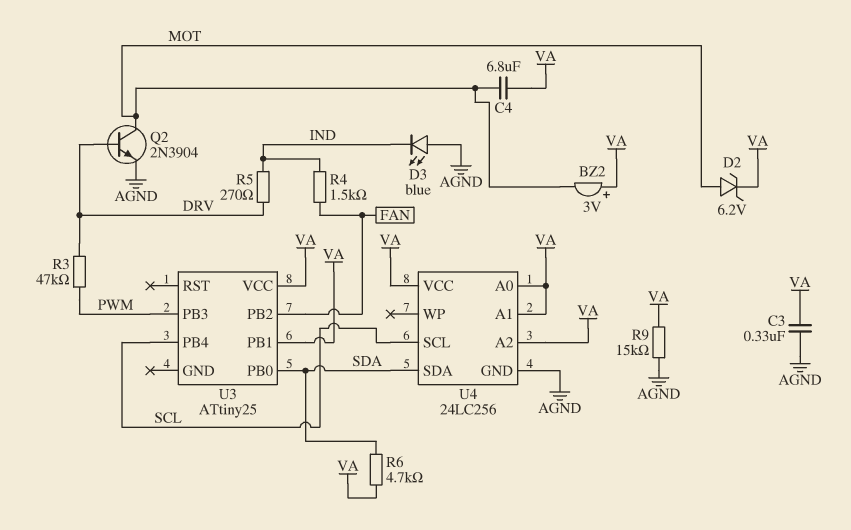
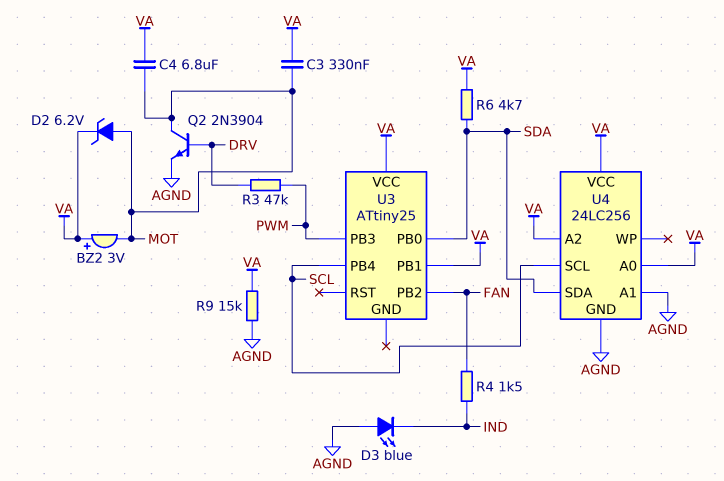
C3: 330nF (AGND, VA) -> 330nF (MOT, VA)
R5: 270 (DRV, IND) -> none
U4 pin A1: VA -> AGND

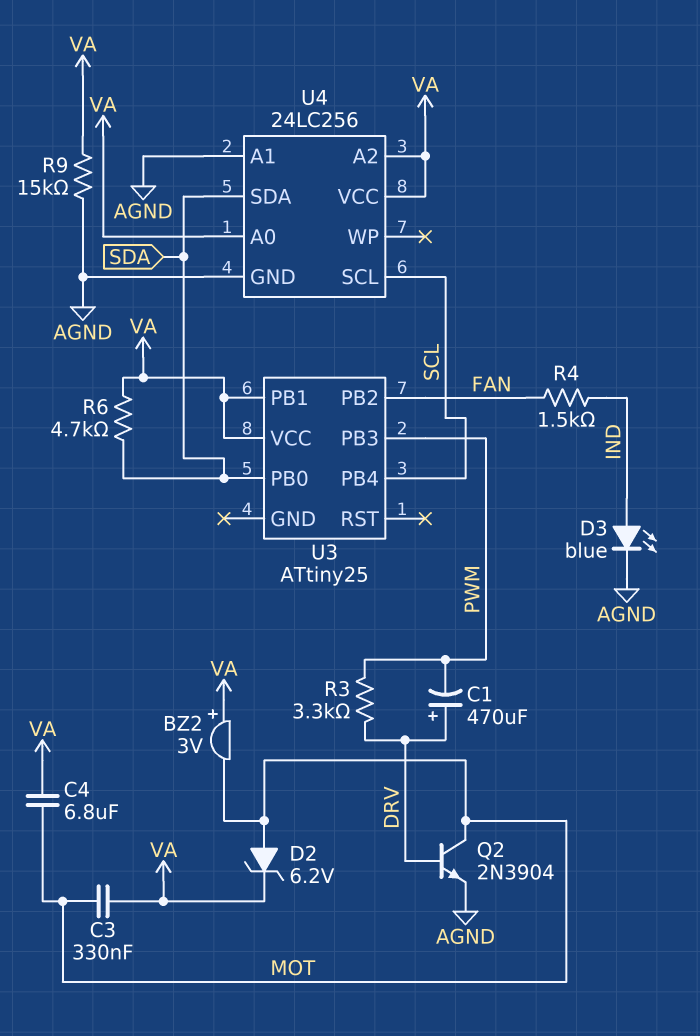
C1: none -> 470uF (plus DRV, minus PWM)
D3: LED blue (A AGND, K IND) -> LED blue (A IND, K AGND)
R3: 47k (DRV, PWM) -> 3.3k (DRV, PWM)

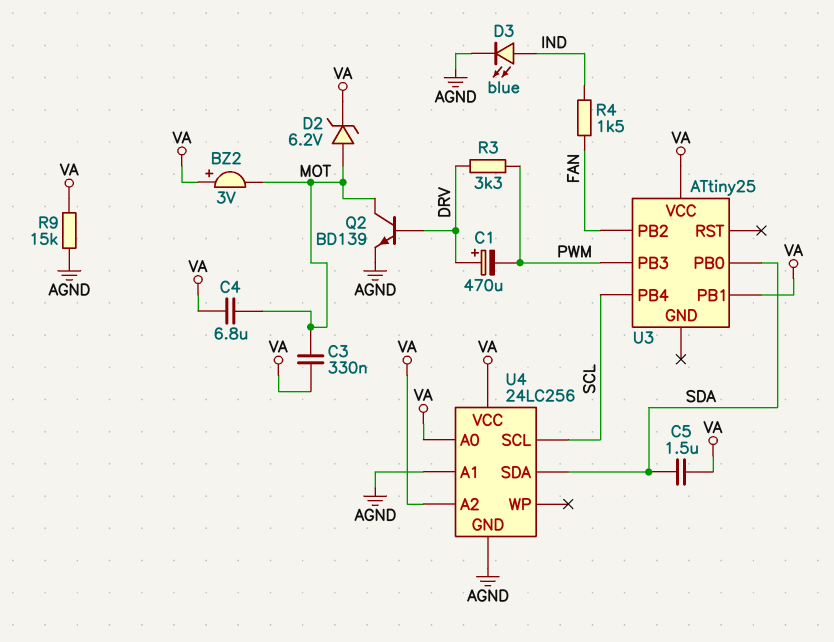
C5: none -> 1.5uF (SDA, VA)
Q2: NPN 2N3904 (B DRV, C MOT, E AGND) -> NPN BD139 (B DRV, C MOT, E AGND)
R6: 4.7k (SDA, VA) -> none

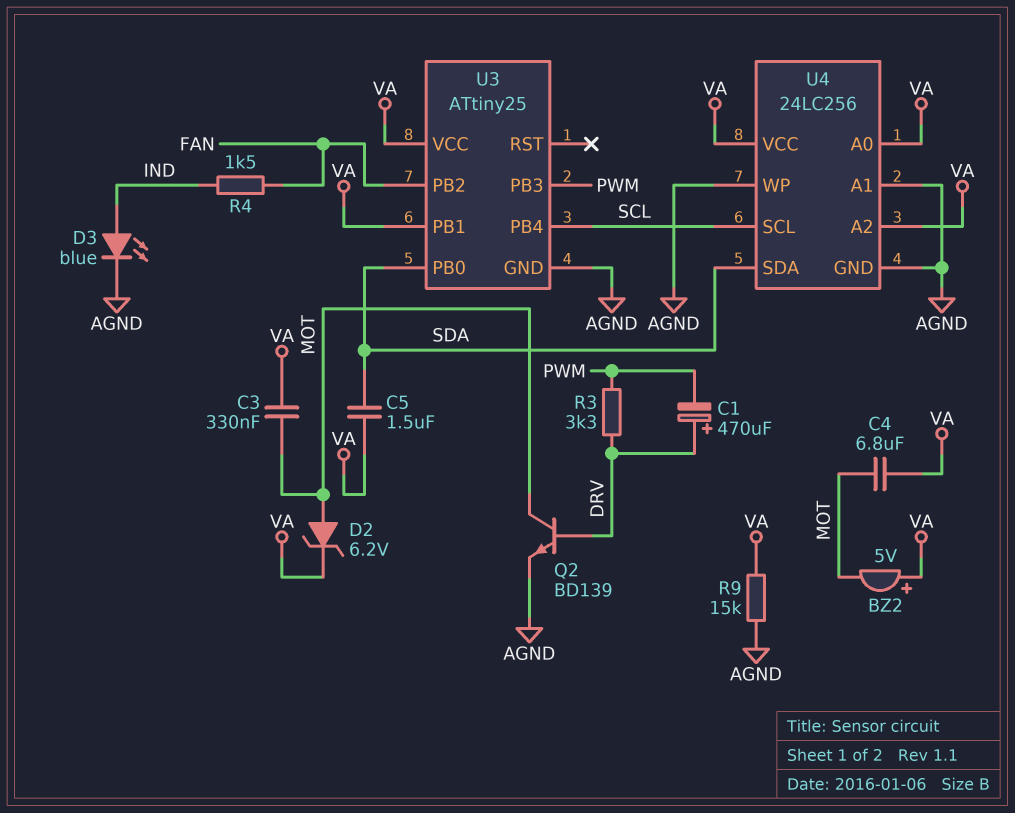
BZ2: buzzer 3V (plus VA, minus MOT) -> buzzer 5V (plus VA, minus MOT)
U3 pin GND: none -> AGND
U4 pin WP: none -> AGND

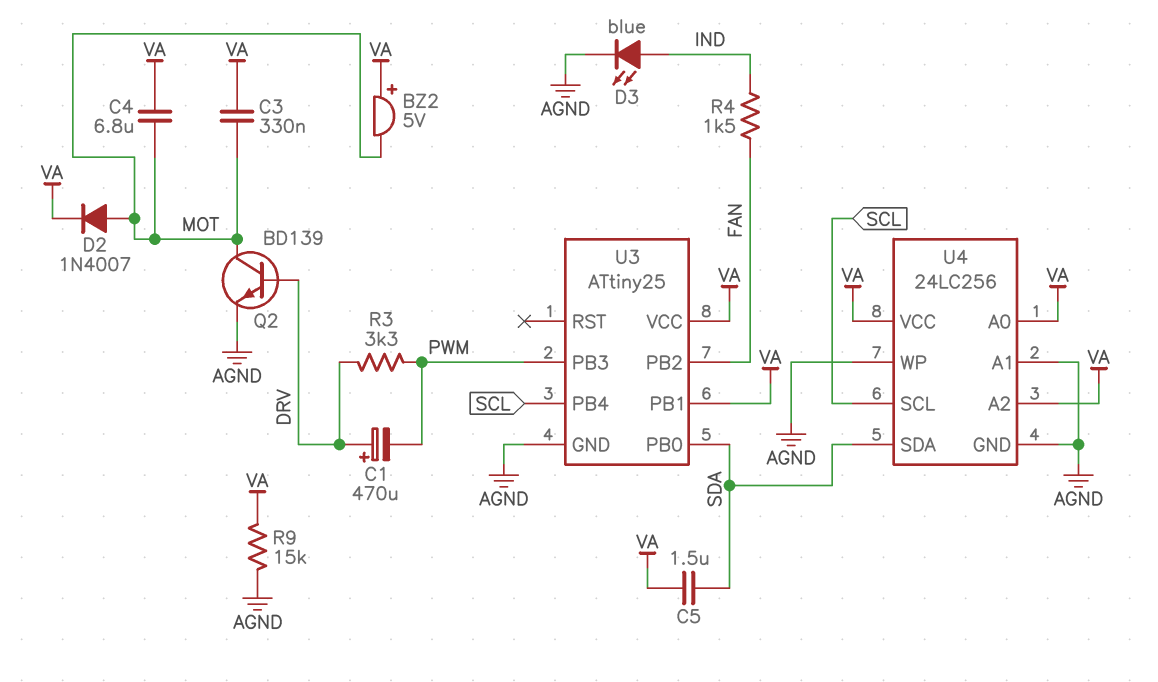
D2: zener 6.2V (A MOT, K VA) -> diode 1N4007 (A MOT, K VA)

